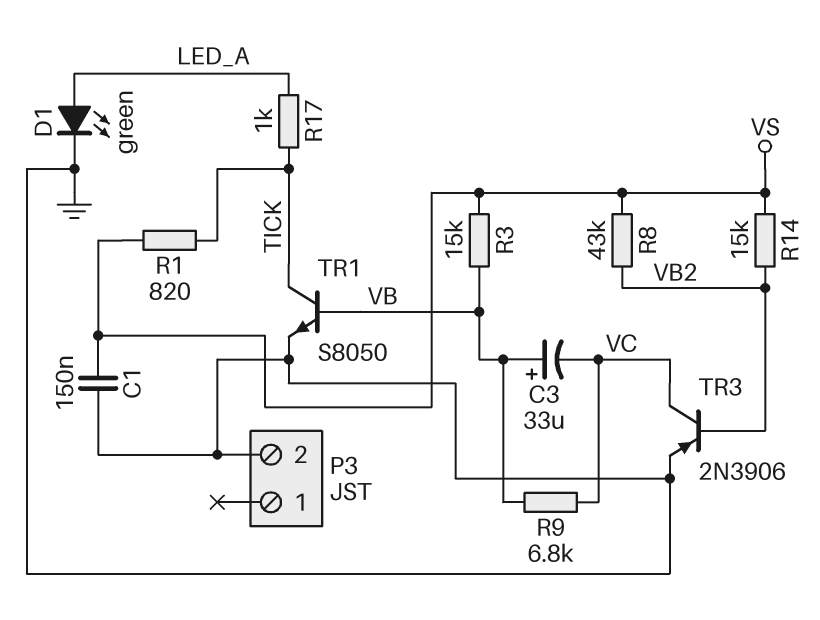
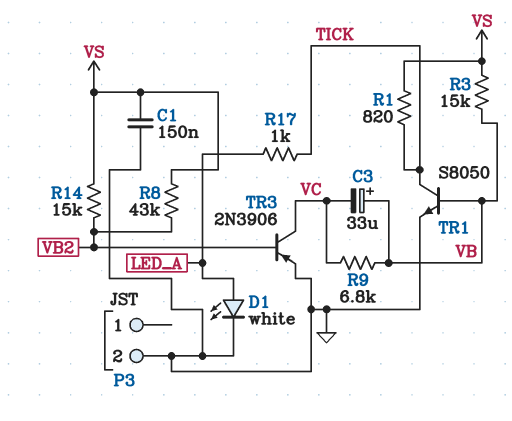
D1: LED green (A LED_A, K GND) -> LED white (A LED_A, K GND)

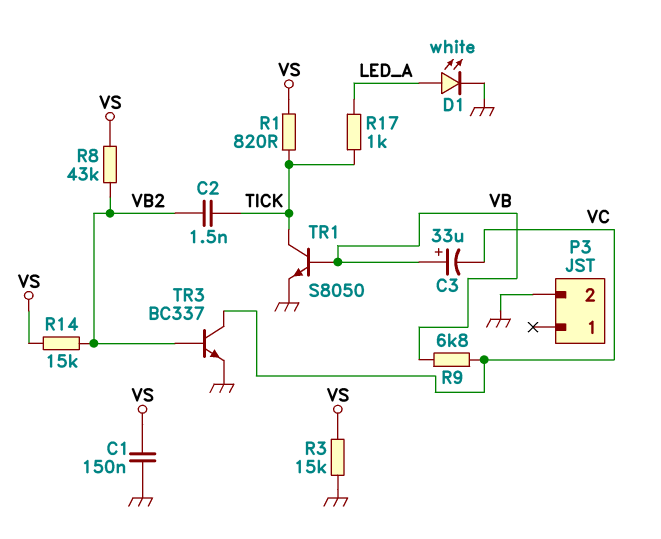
C2: none -> 1.5nF (TICK, VB2)
R3: 15k (VB, VS) -> 15k (GND, VS)
TR3: PNP 2N3906 (B VB2, C VC, E GND) -> NPN BC337 (B VB2, C VC, E GND)

